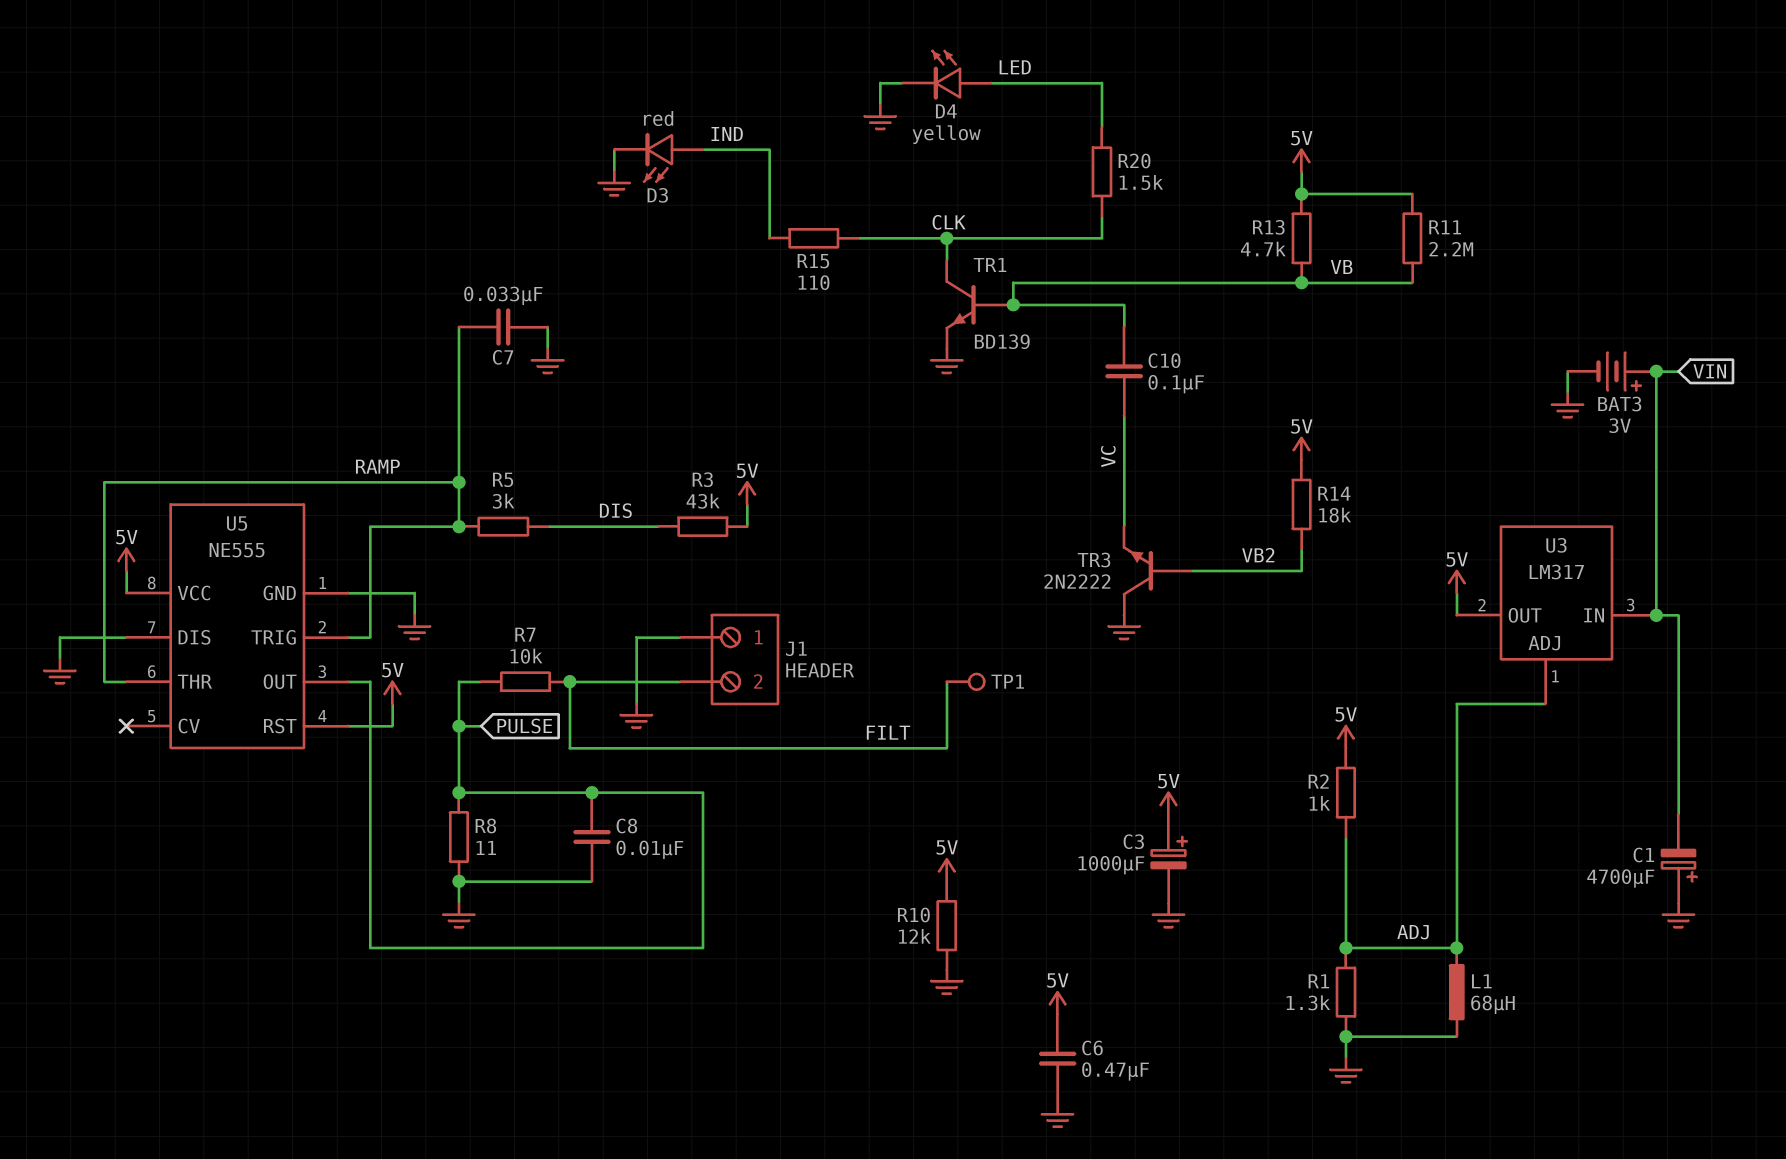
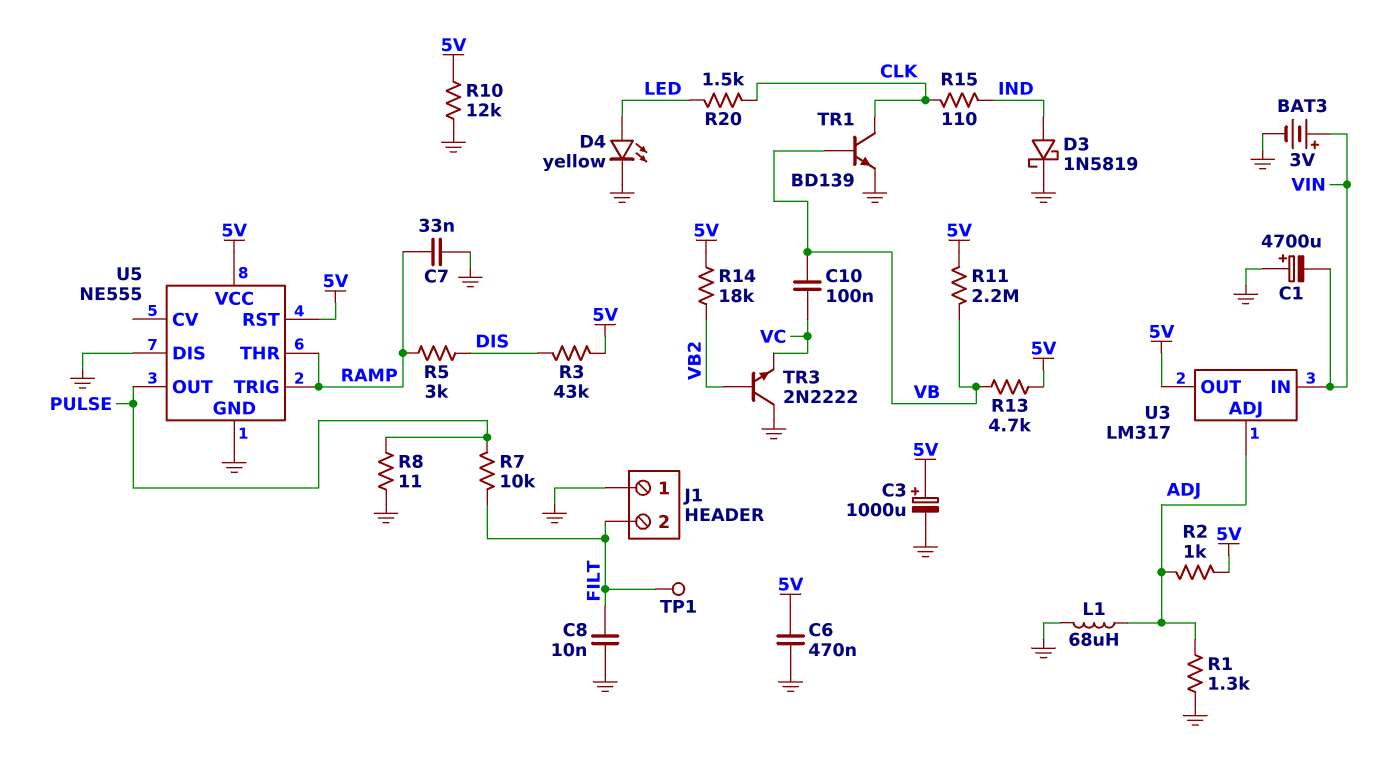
C8: 10nF (GND, PULSE) -> 10nF (FILT, GND)
D3: LED red (A IND, K GND) -> schottky 1N5819 (A IND, K GND)

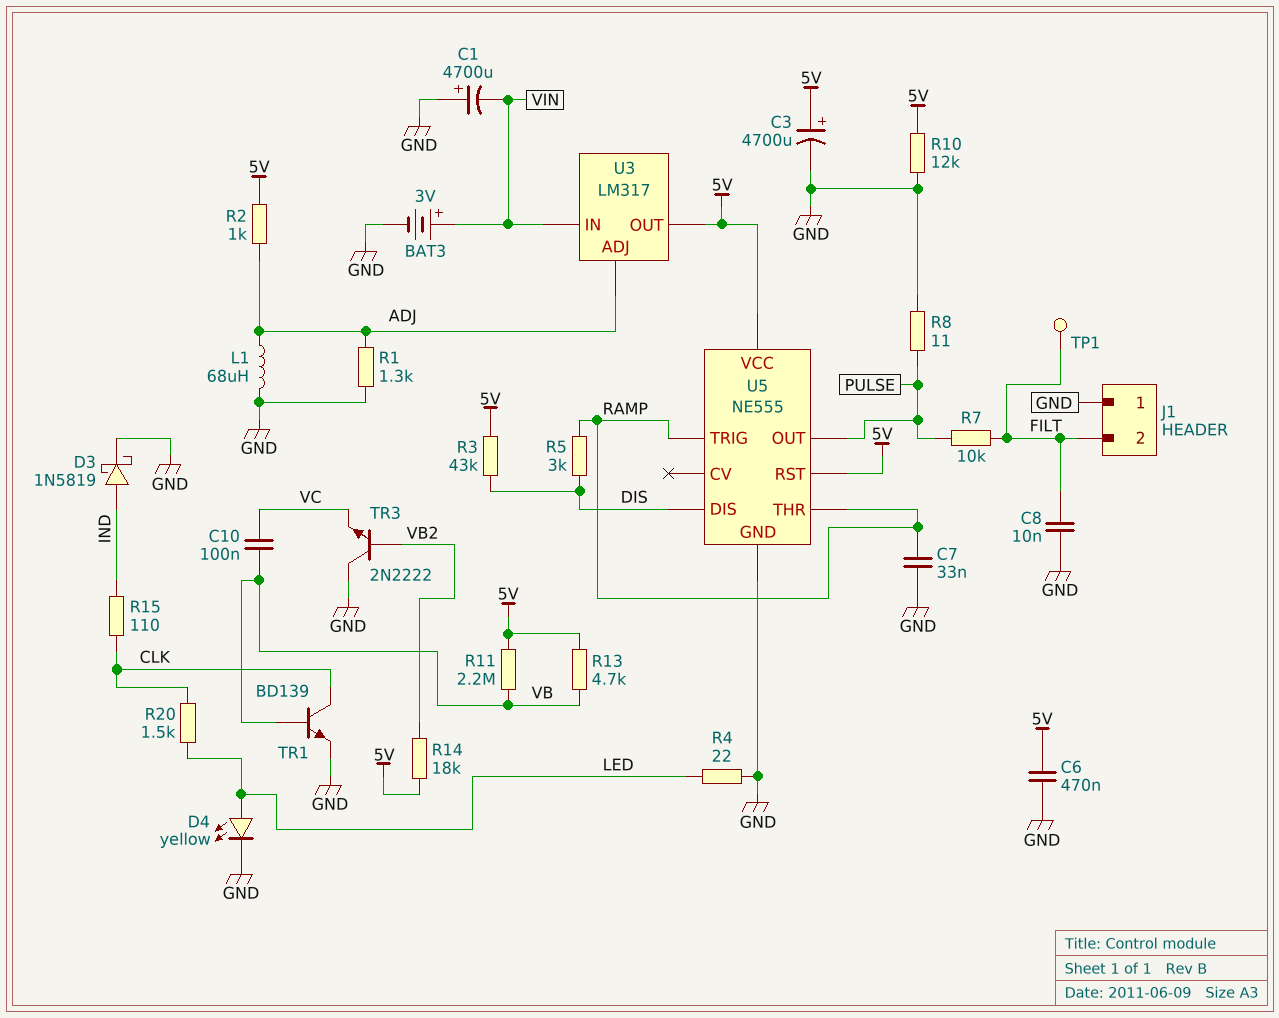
C3: 1000uF (plus 5V, minus GND) -> 4700uF (plus 5V, minus GND)
R4: none -> 22 (GND, LED)
U5 pin DIS: GND -> DIS

